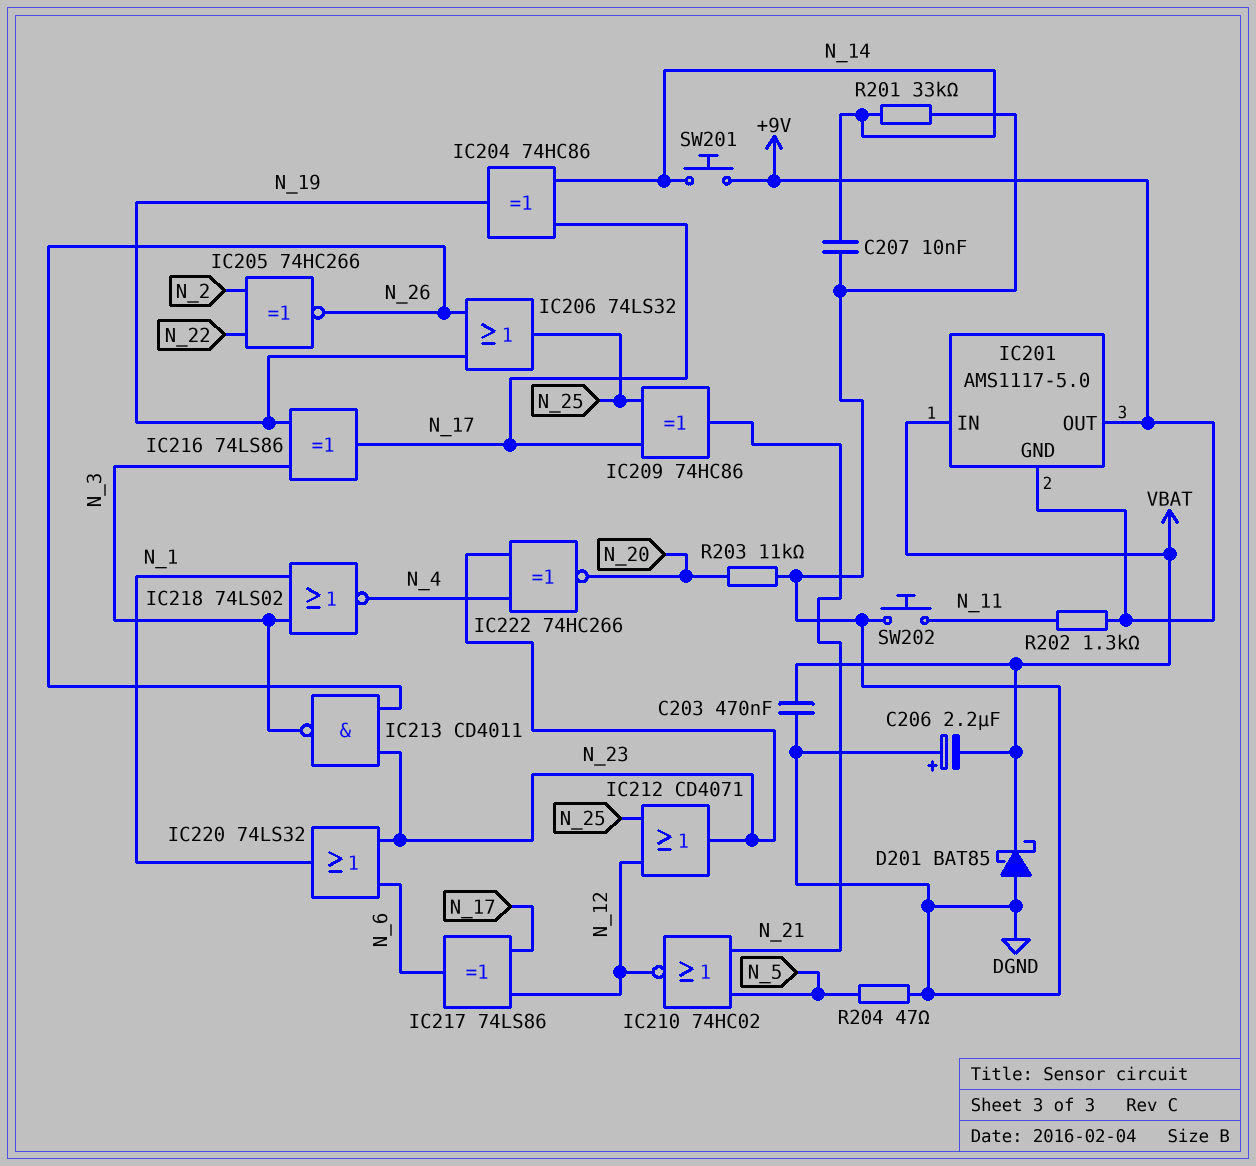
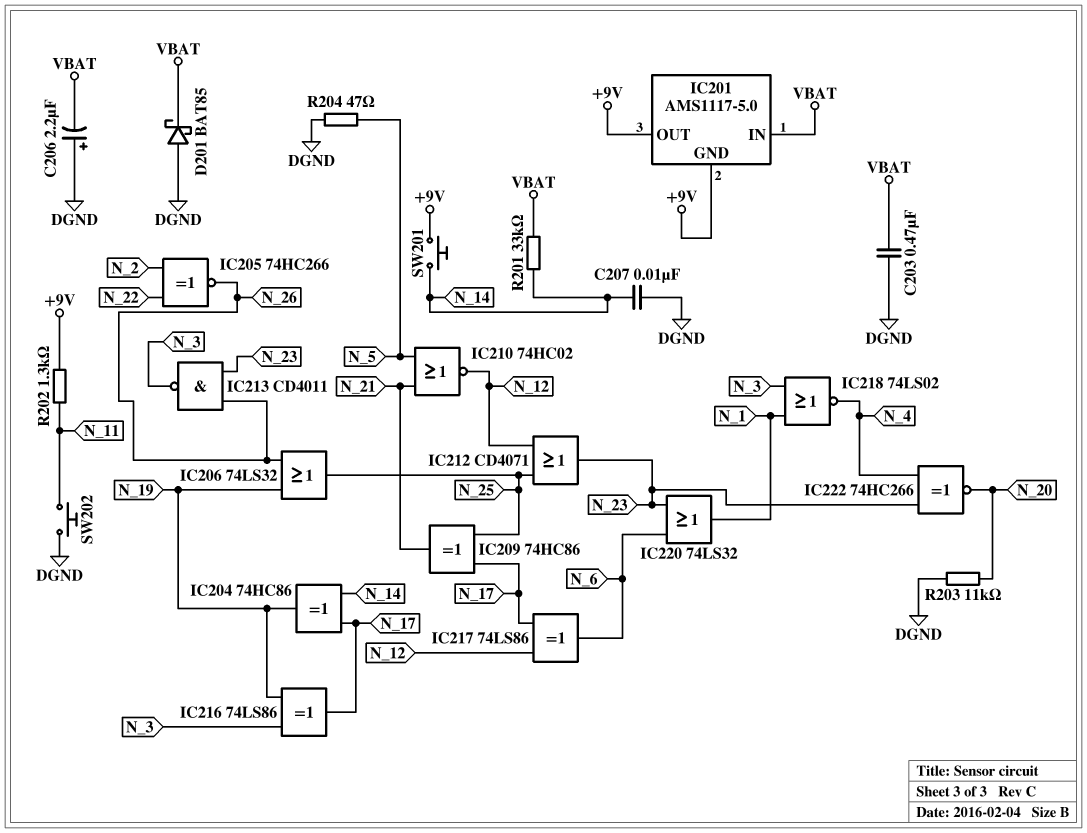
R201: 33k (DGND, N_14) -> 33k (N_14, VBAT)

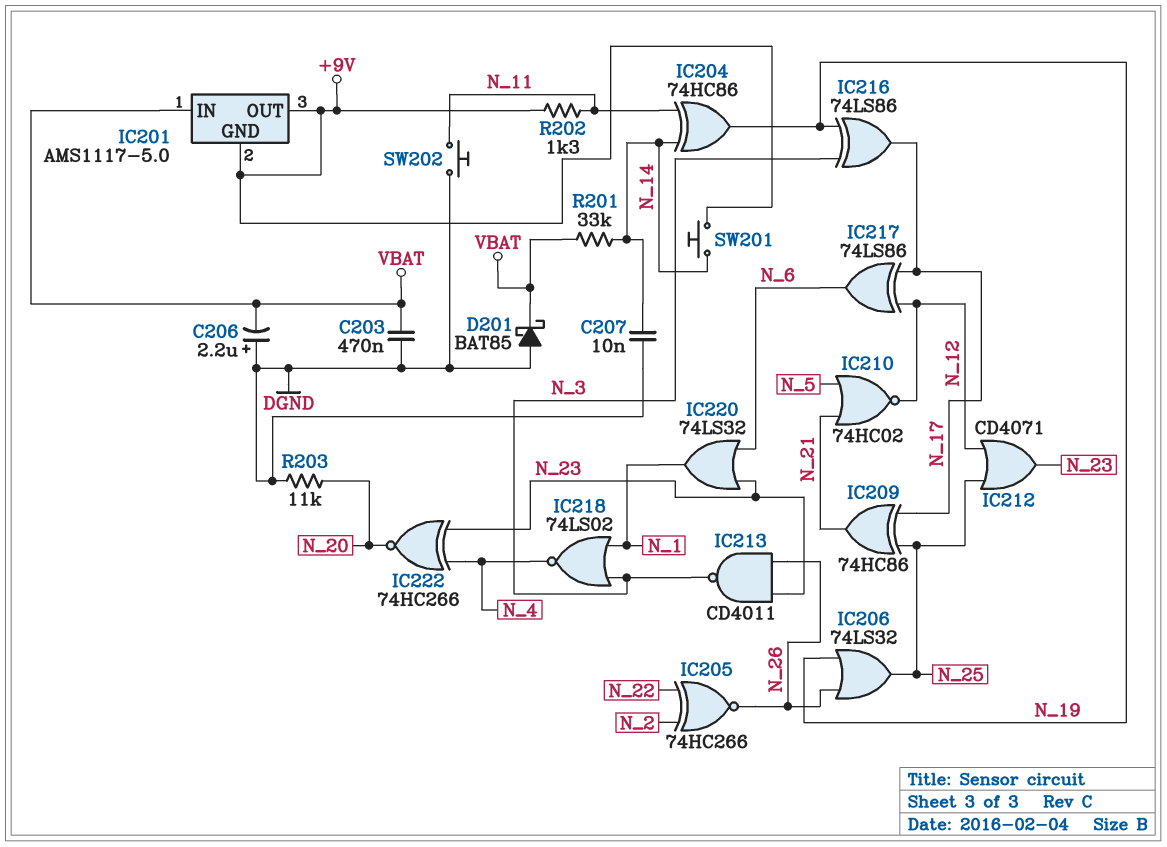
IC204: XOR 74HC86 (in N_14, in N_17, out N_19) -> XOR 74HC86 (in N_11, in N_14, out N_19)
R204: 47 (DGND, N_5) -> none

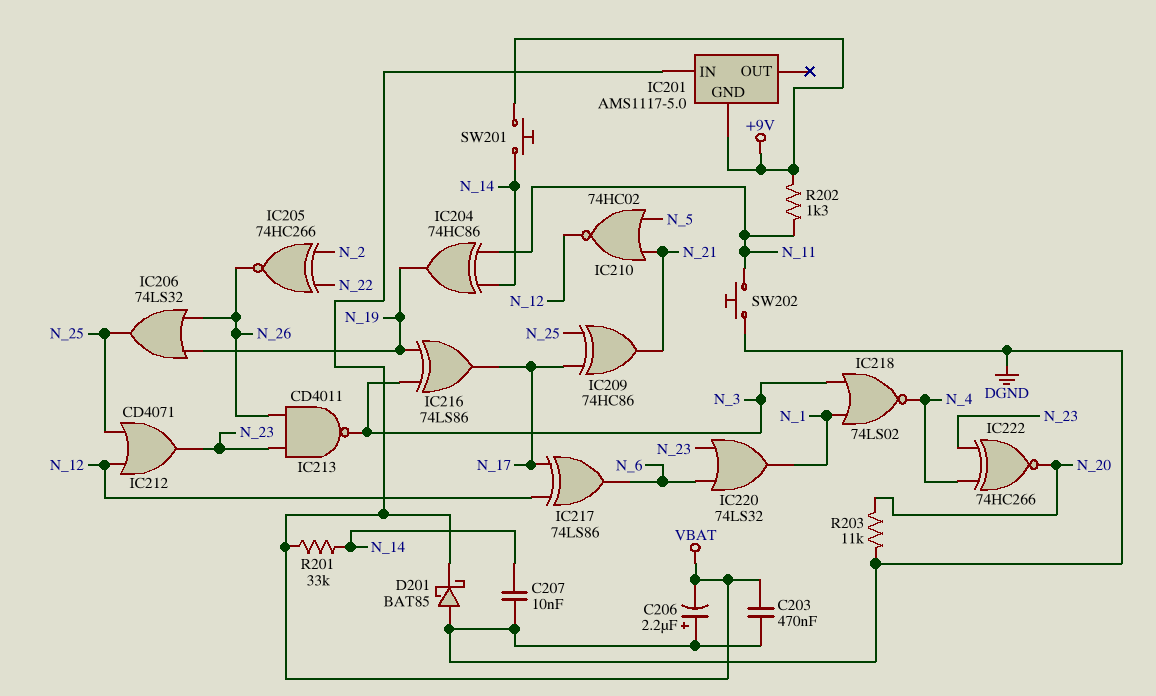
IC201 pin OUT: +9V -> none

